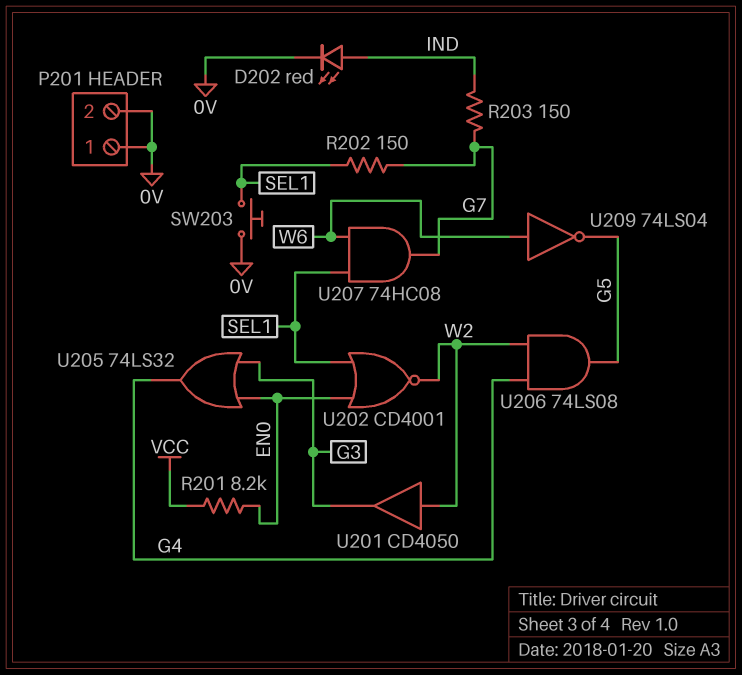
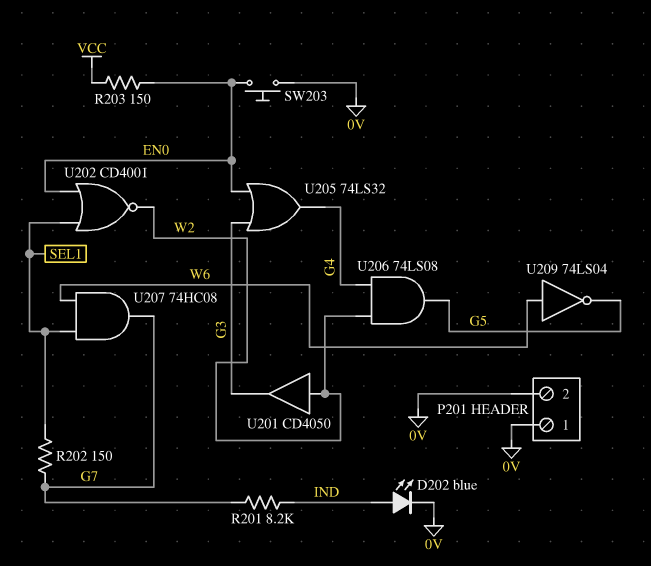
D202: LED red (A IND, K 0V) -> LED blue (A IND, K 0V)
R201: 8.2k (EN0, VCC) -> 8.2k (G7, IND)
R203: 150 (G7, IND) -> 150 (EN0, VCC)
SW203: button (0V, SEL1) -> button (0V, EN0)

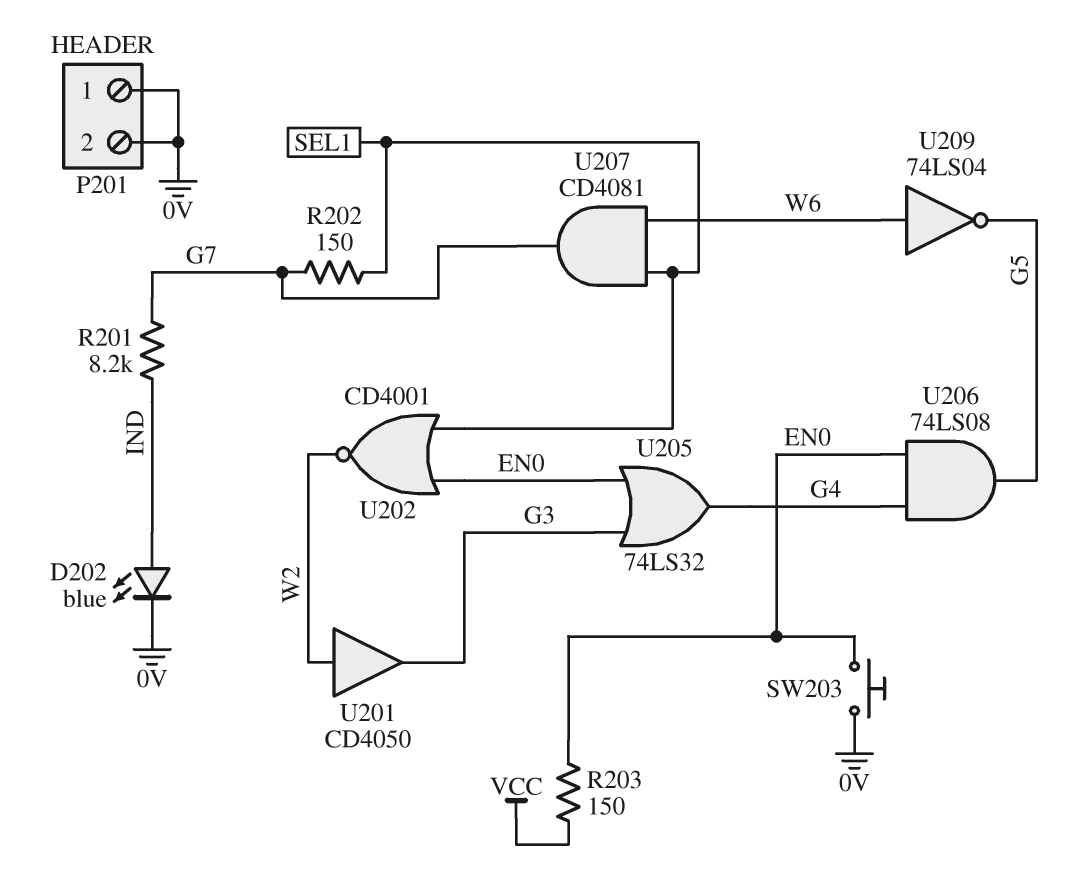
U206: AND 74LS08 (in G4, in W2, out G5) -> AND 74LS08 (in EN0, in G4, out G5)
U207: AND 74HC08 (in SEL1, in W6, out G7) -> AND CD4081 (in SEL1, in W6, out G7)

